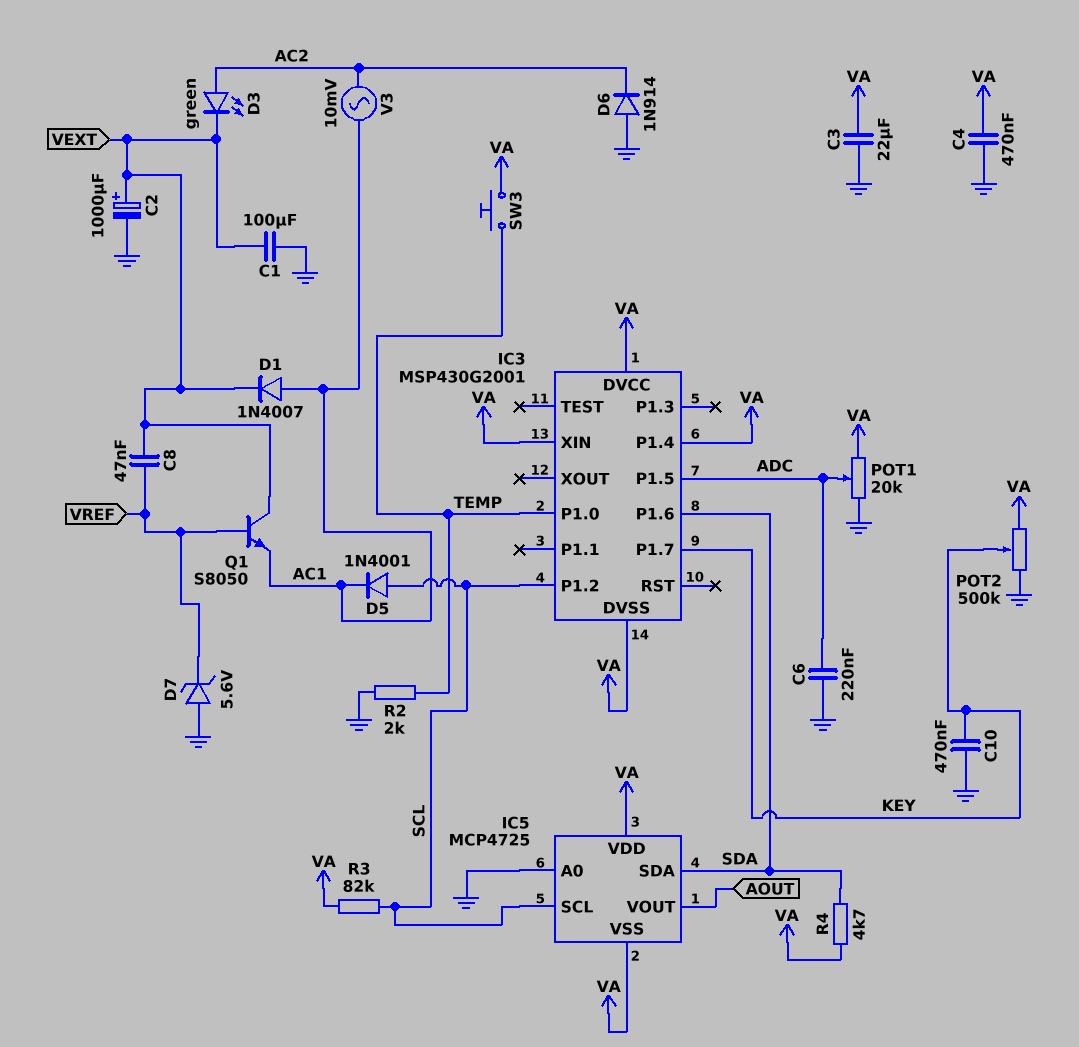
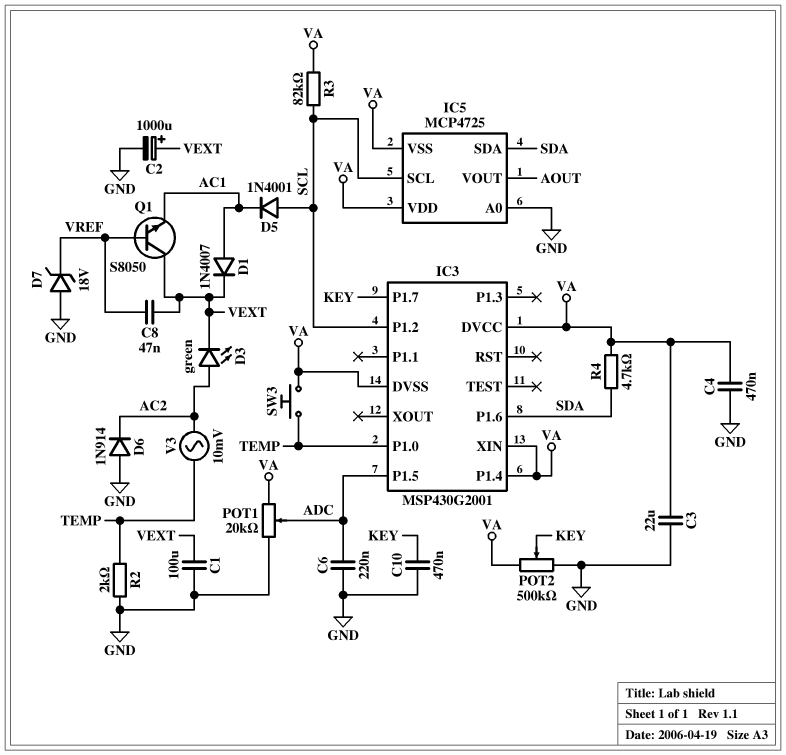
D7: zener 5.6V (A GND, K VREF) -> zener 18V (A GND, K VREF)
V3: AC 10mV (AC1, AC2) -> AC 10mV (AC2, TEMP)

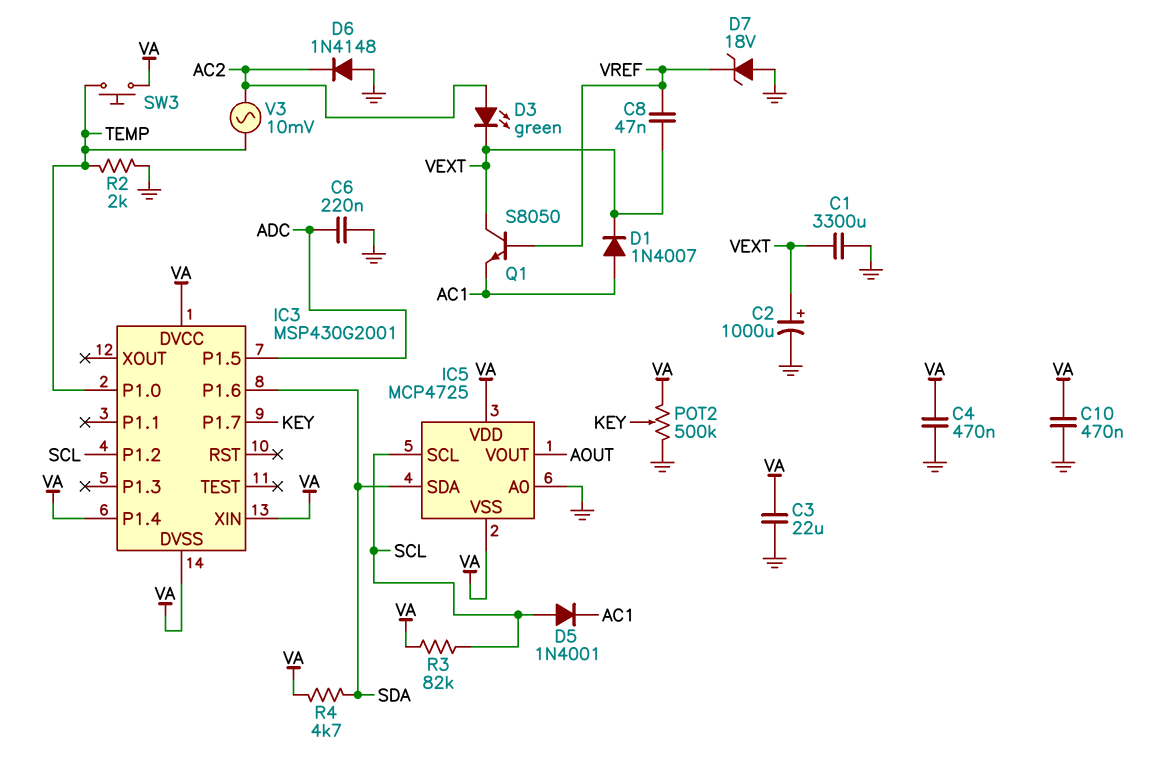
C1: 100uF (GND, VEXT) -> 3300uF (GND, VEXT)
C10: 470nF (GND, KEY) -> 470nF (GND, VA)
D6: diode 1N914 (A GND, K AC2) -> diode 1N4148 (A GND, K AC2)
POT1: 20k (GND, VA, wiper ADC) -> none

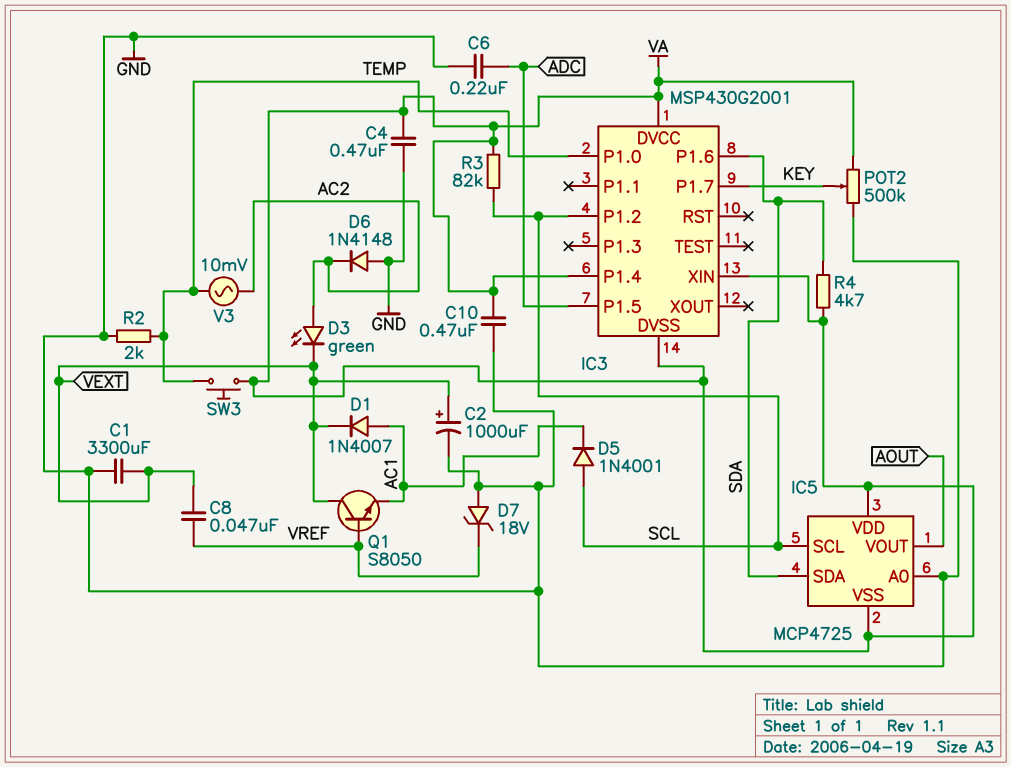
C3: 22uF (GND, VA) -> none

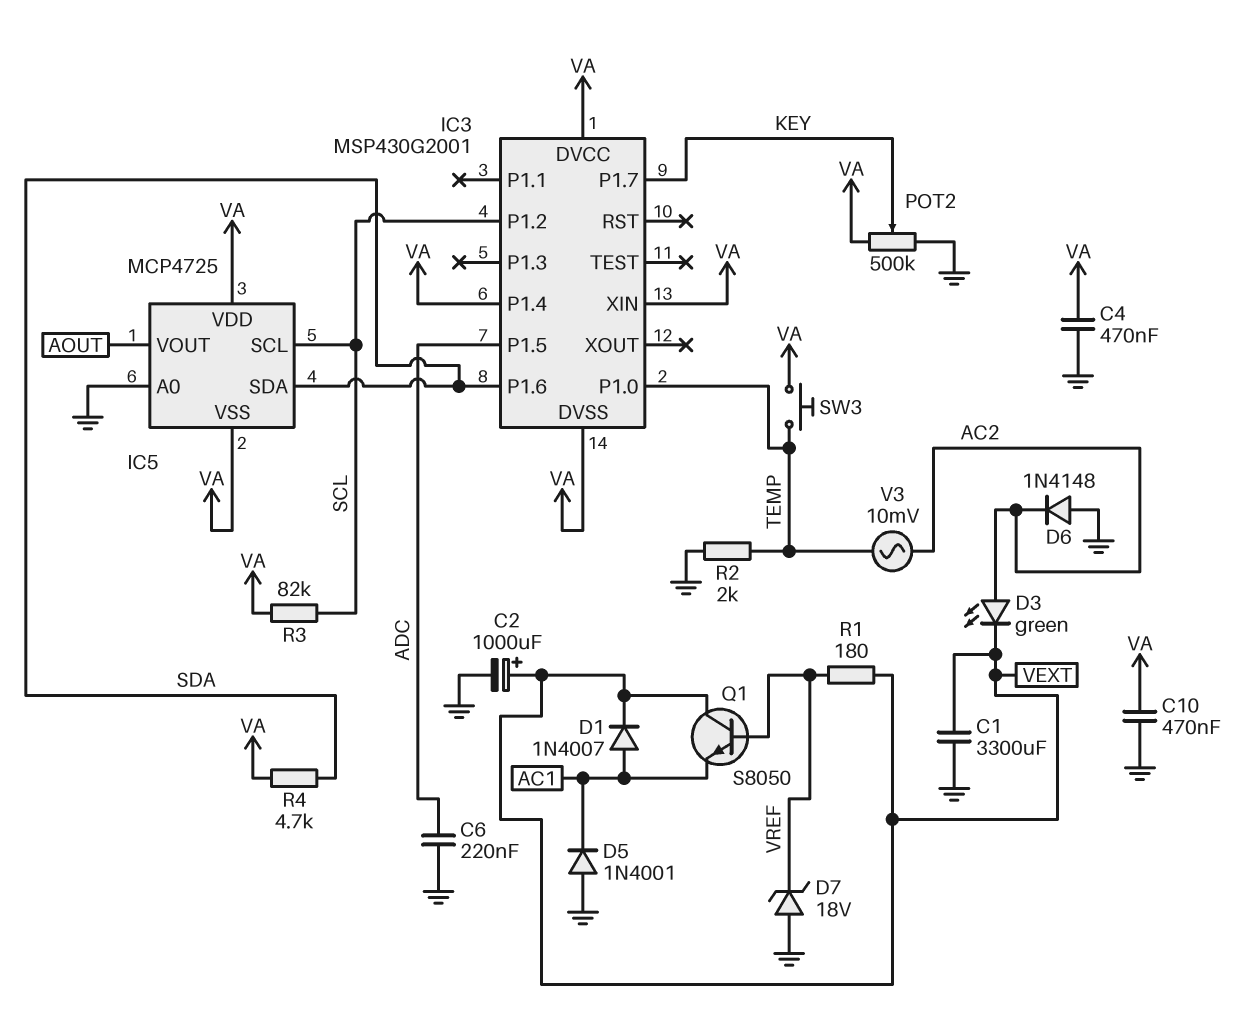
C8: 47nF (VEXT, VREF) -> none
D5: diode 1N4001 (A SCL, K AC1) -> diode 1N4001 (A GND, K AC1)
R1: none -> 180 (VEXT, VREF)

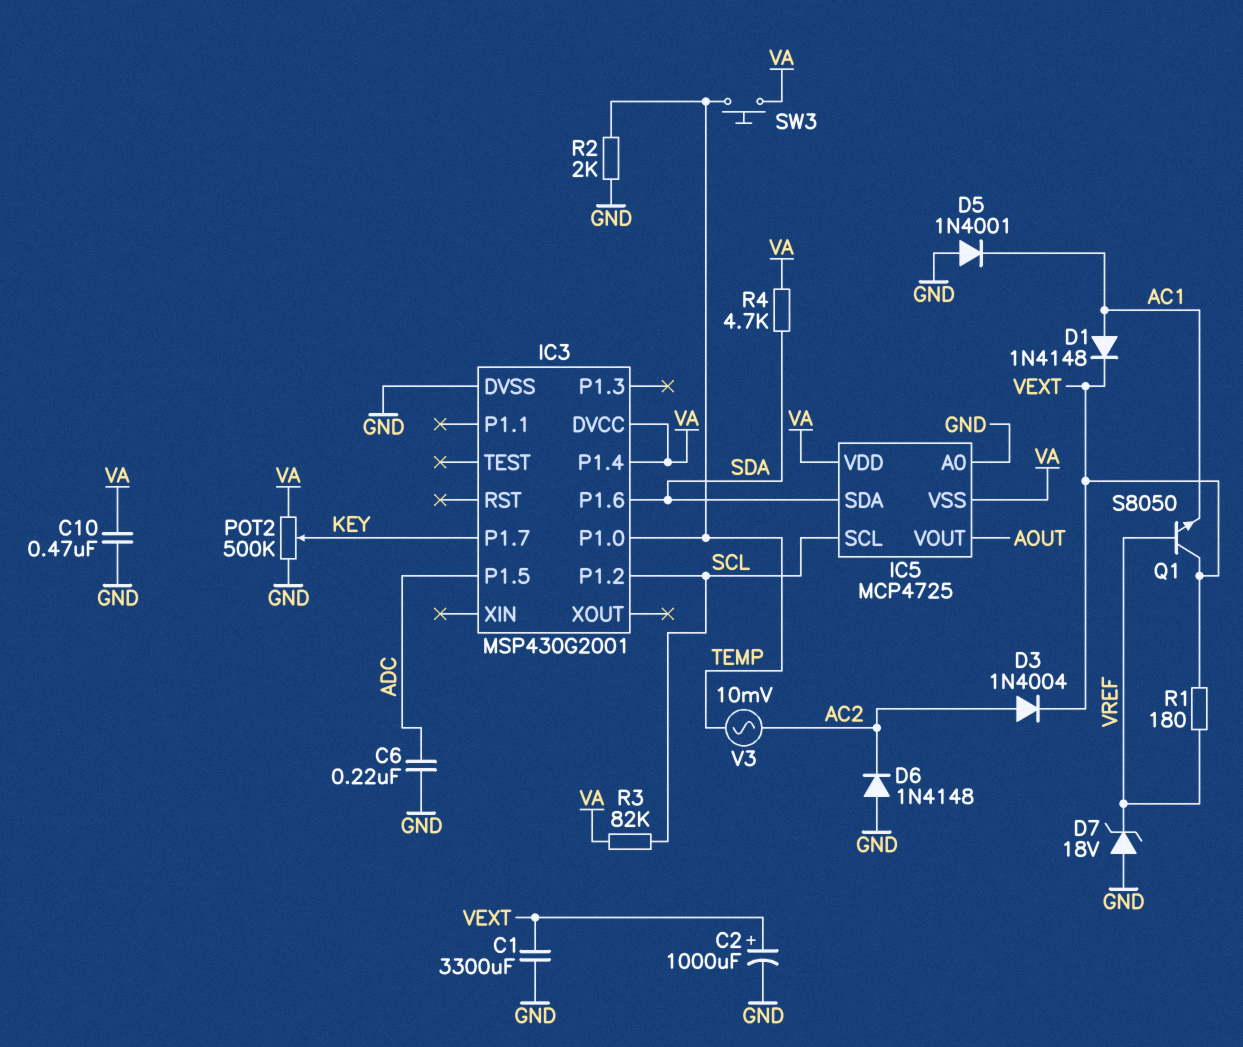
C4: 470nF (GND, VA) -> none
D1: diode 1N4007 (A AC1, K VEXT) -> diode 1N4148 (A AC1, K VEXT)
D3: LED green (A AC2, K VEXT) -> diode 1N4004 (A AC2, K VEXT)
IC3 pin DVSS: VA -> GND
IC3 pin XIN: VA -> none

